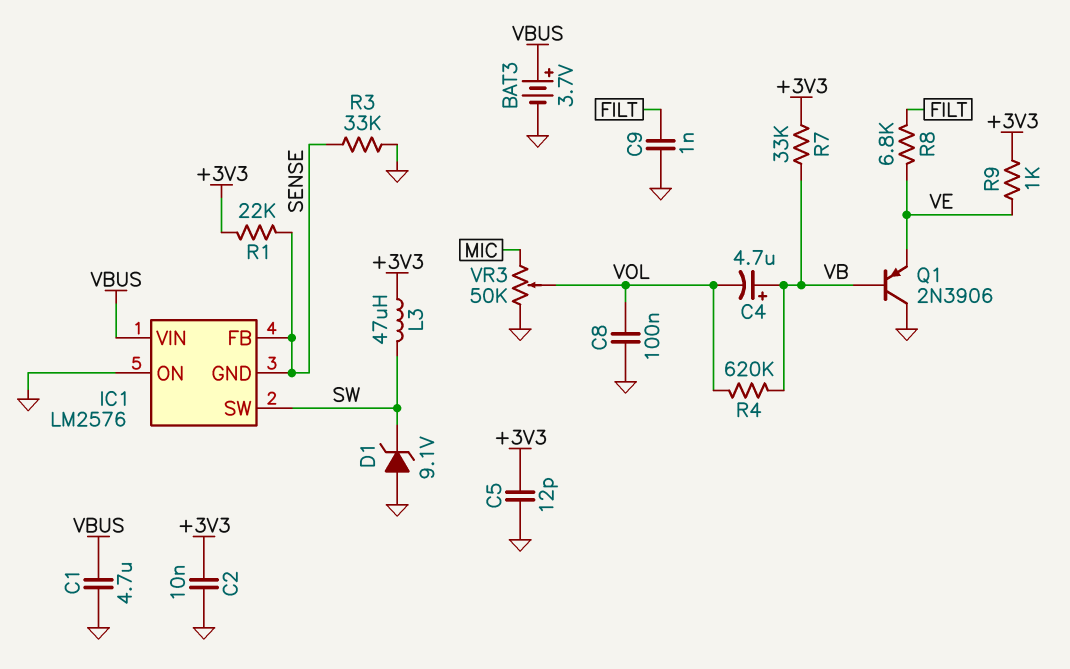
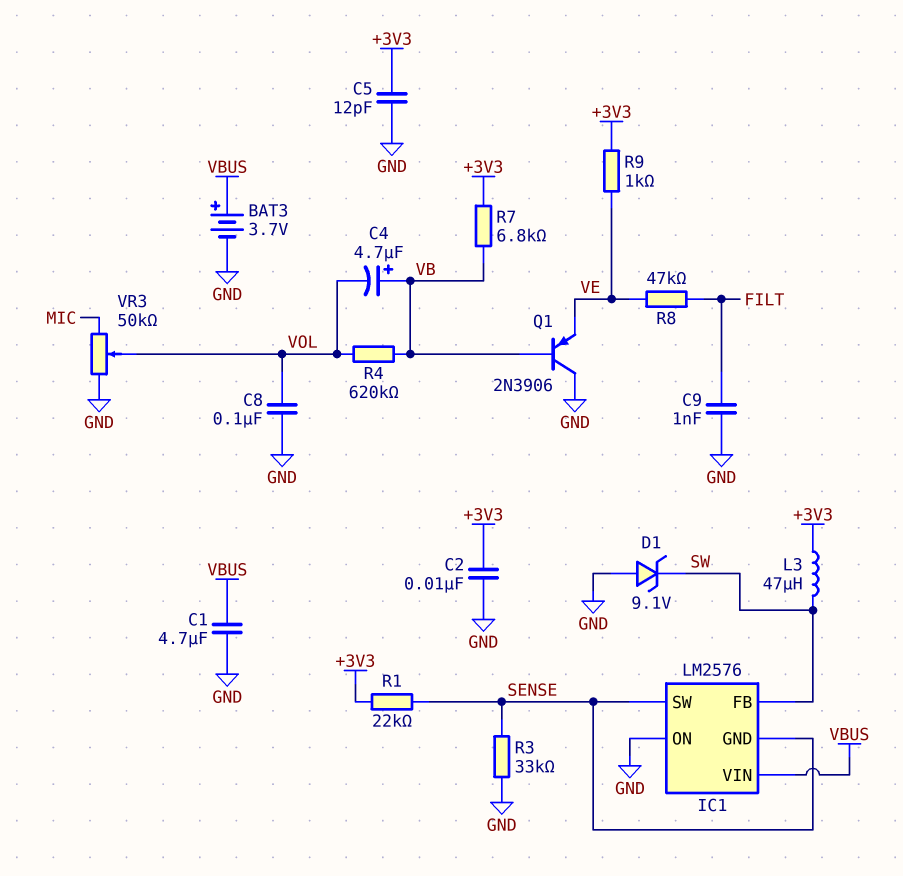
IC1 pin FB: SENSE -> SW
IC1 pin SW: SW -> SENSE
R7: 33k (+3V3, VB) -> 6.8k (+3V3, VB)
R8: 6.8k (FILT, VE) -> 47k (FILT, VE)

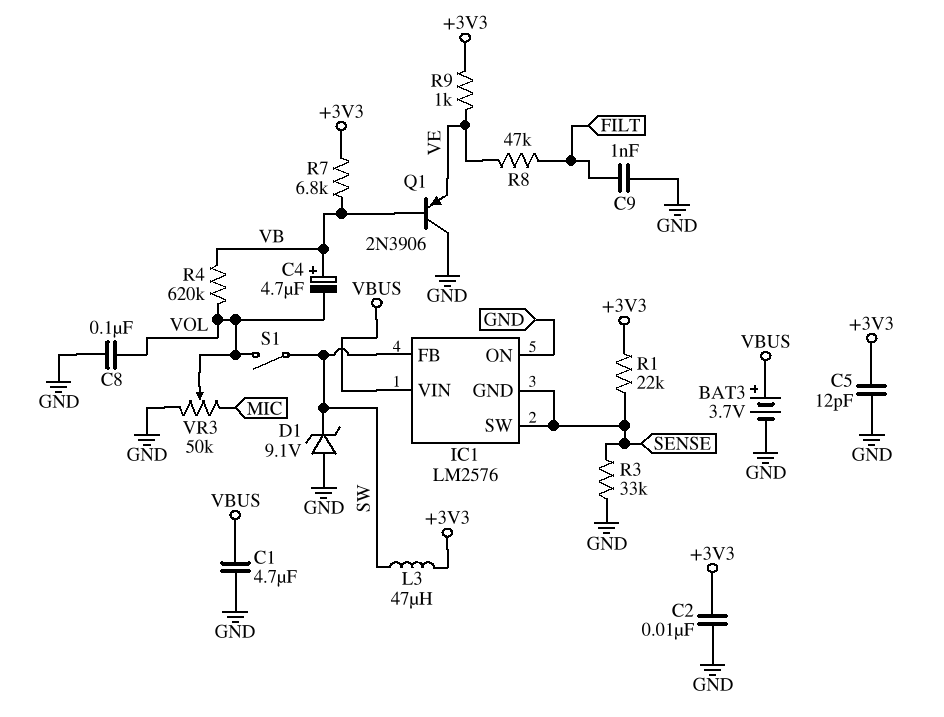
S1: none -> switch (SW, VOL)

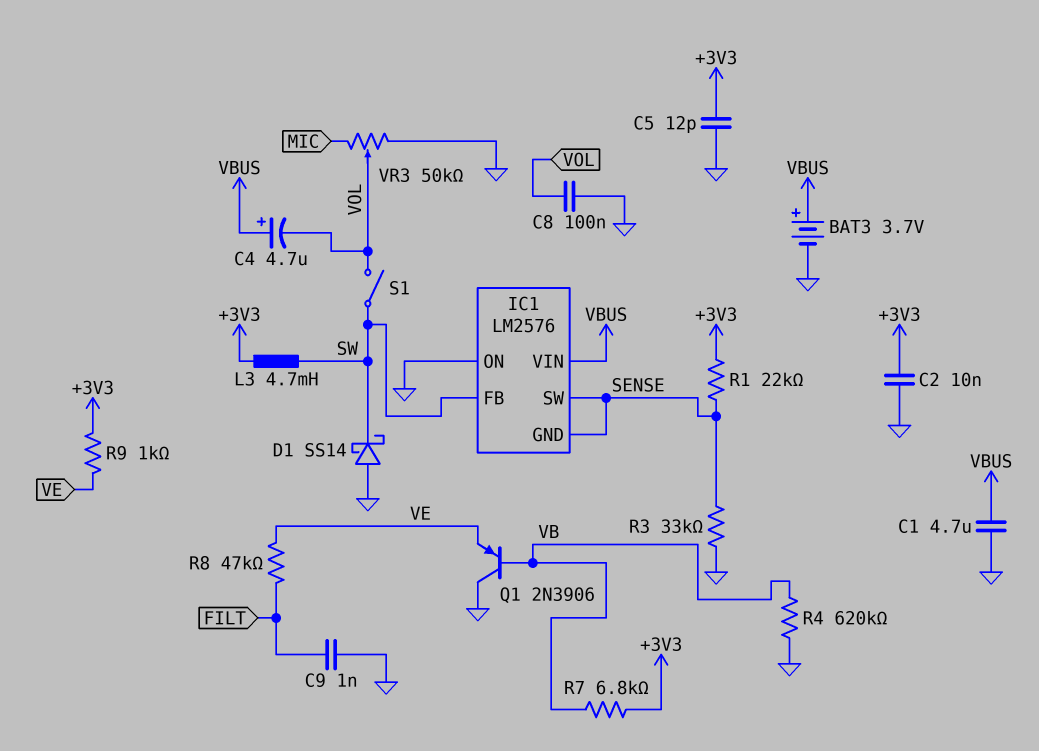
C4: 4.7uF (plus VB, minus VOL) -> 4.7uF (plus VBUS, minus VOL)
D1: zener 9.1V (A GND, K SW) -> schottky SS14 (A GND, K SW)
L3: 47uH (+3V3, SW) -> 4.7mH (+3V3, SW)
R4: 620k (VB, VOL) -> 620k (GND, VB)

